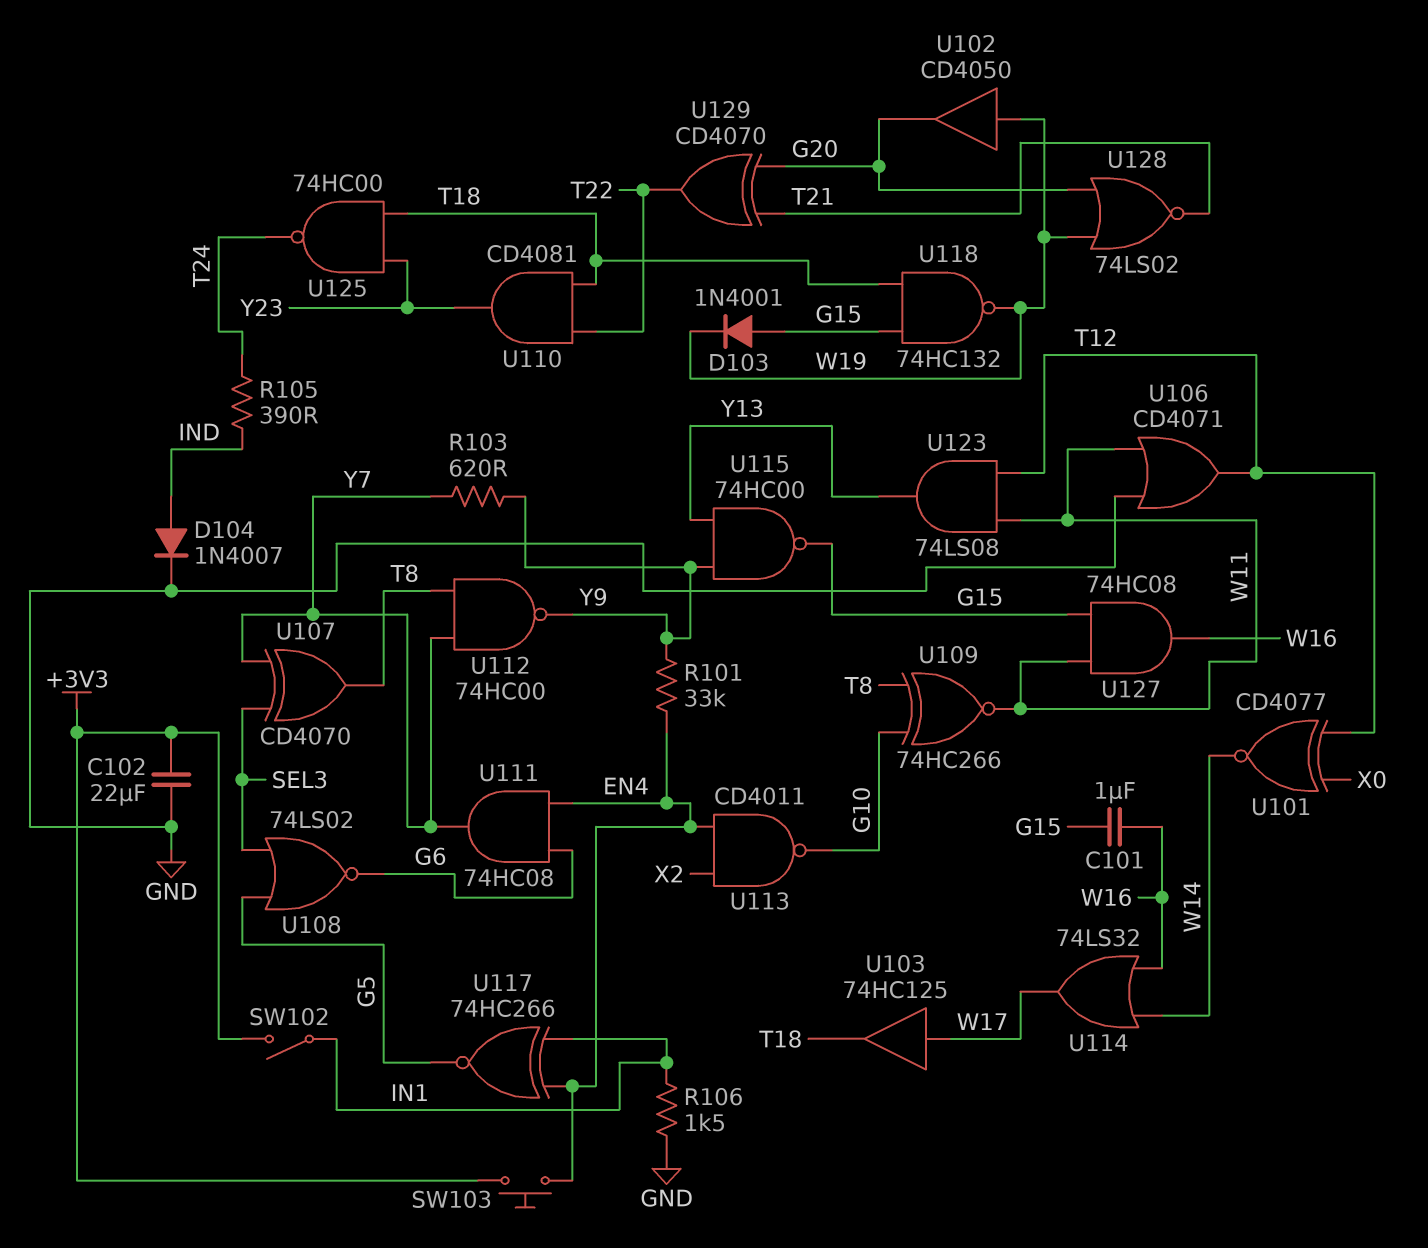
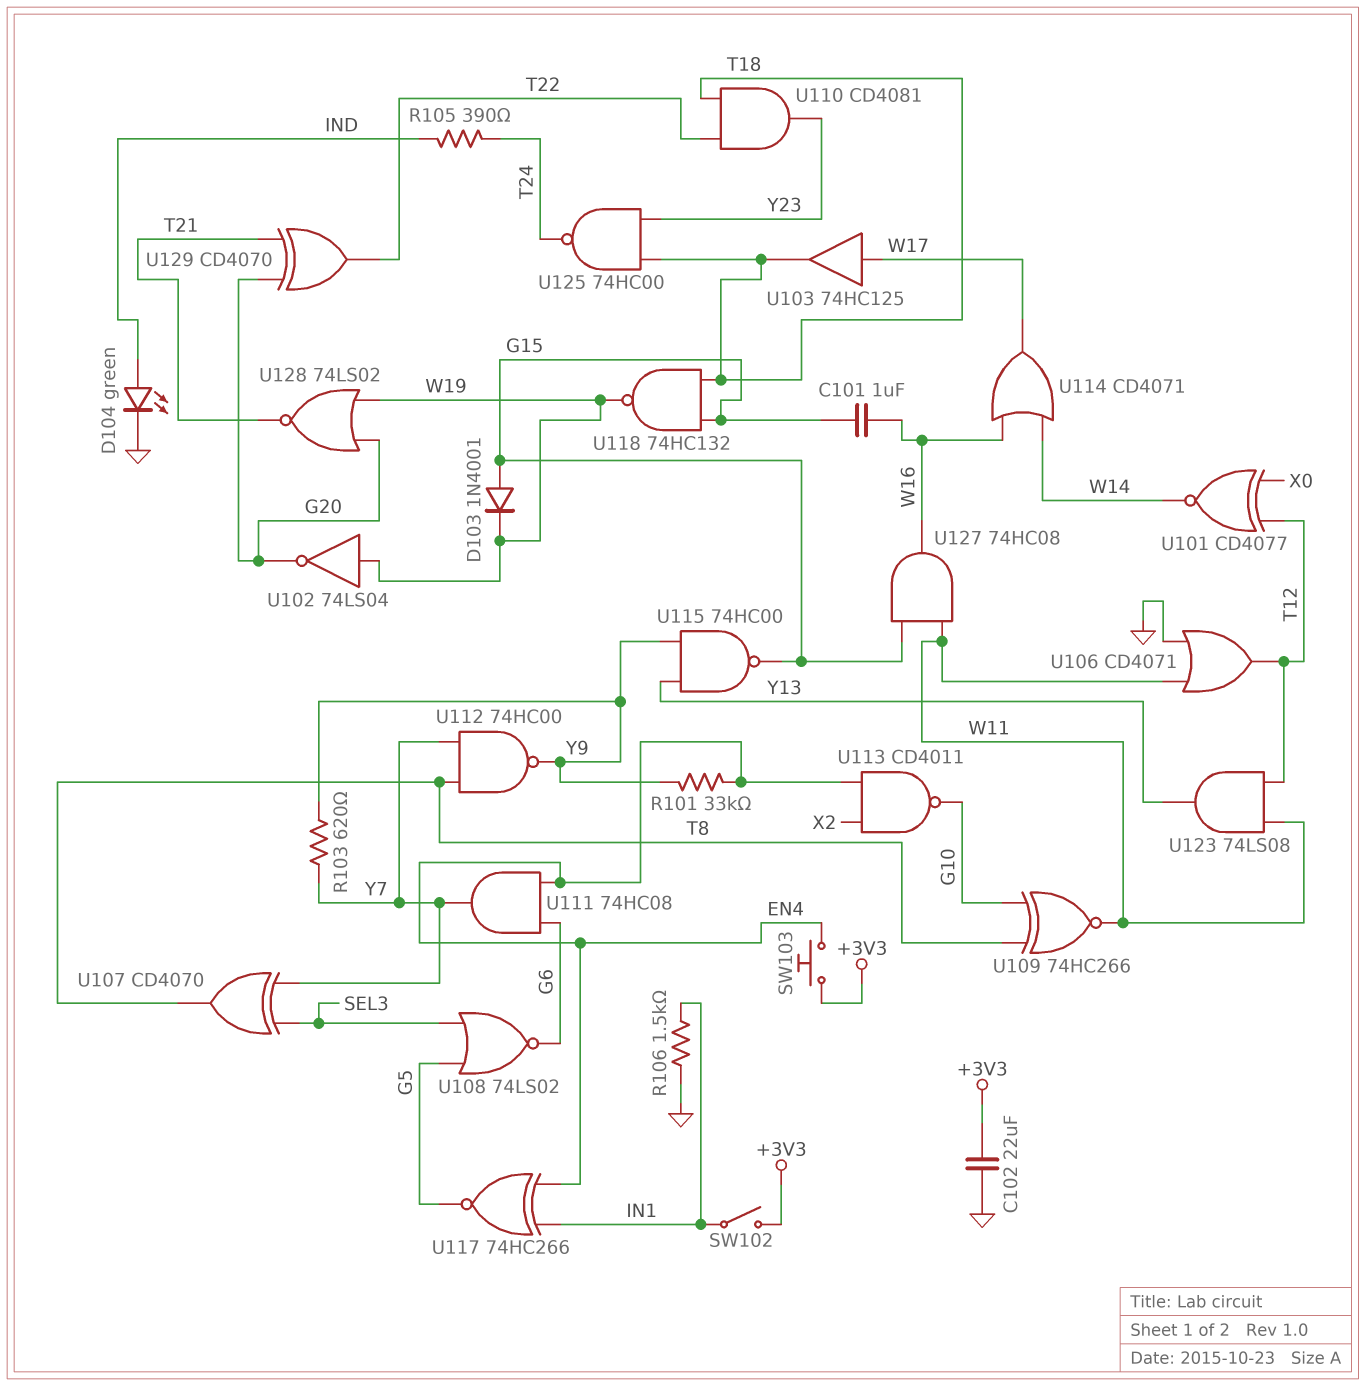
D104: diode 1N4007 (A IND, K GND) -> LED green (A IND, K GND)
U102: buffer CD4050 (in W19, out G20) -> NOT 74LS04 (in W19, out G20)
U114: OR 74LS32 (in W14, in W16, out W17) -> OR CD4071 (in W14, in W16, out W17)

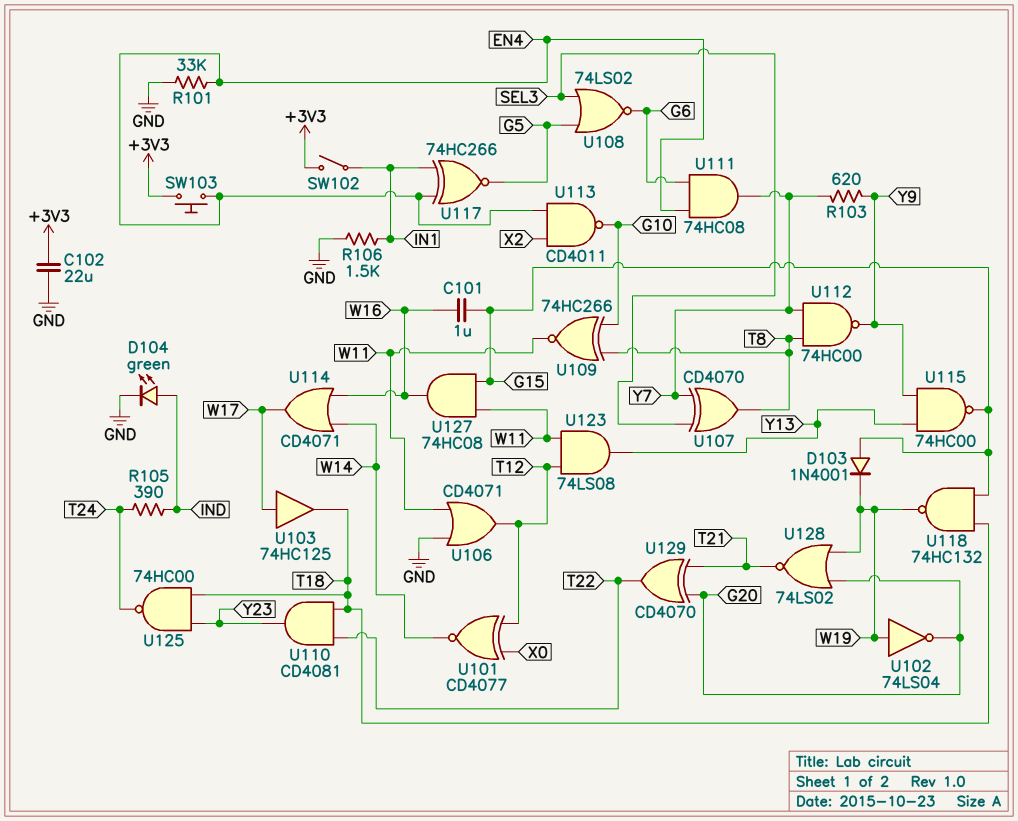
R101: 33k (EN4, Y9) -> 33k (EN4, GND)

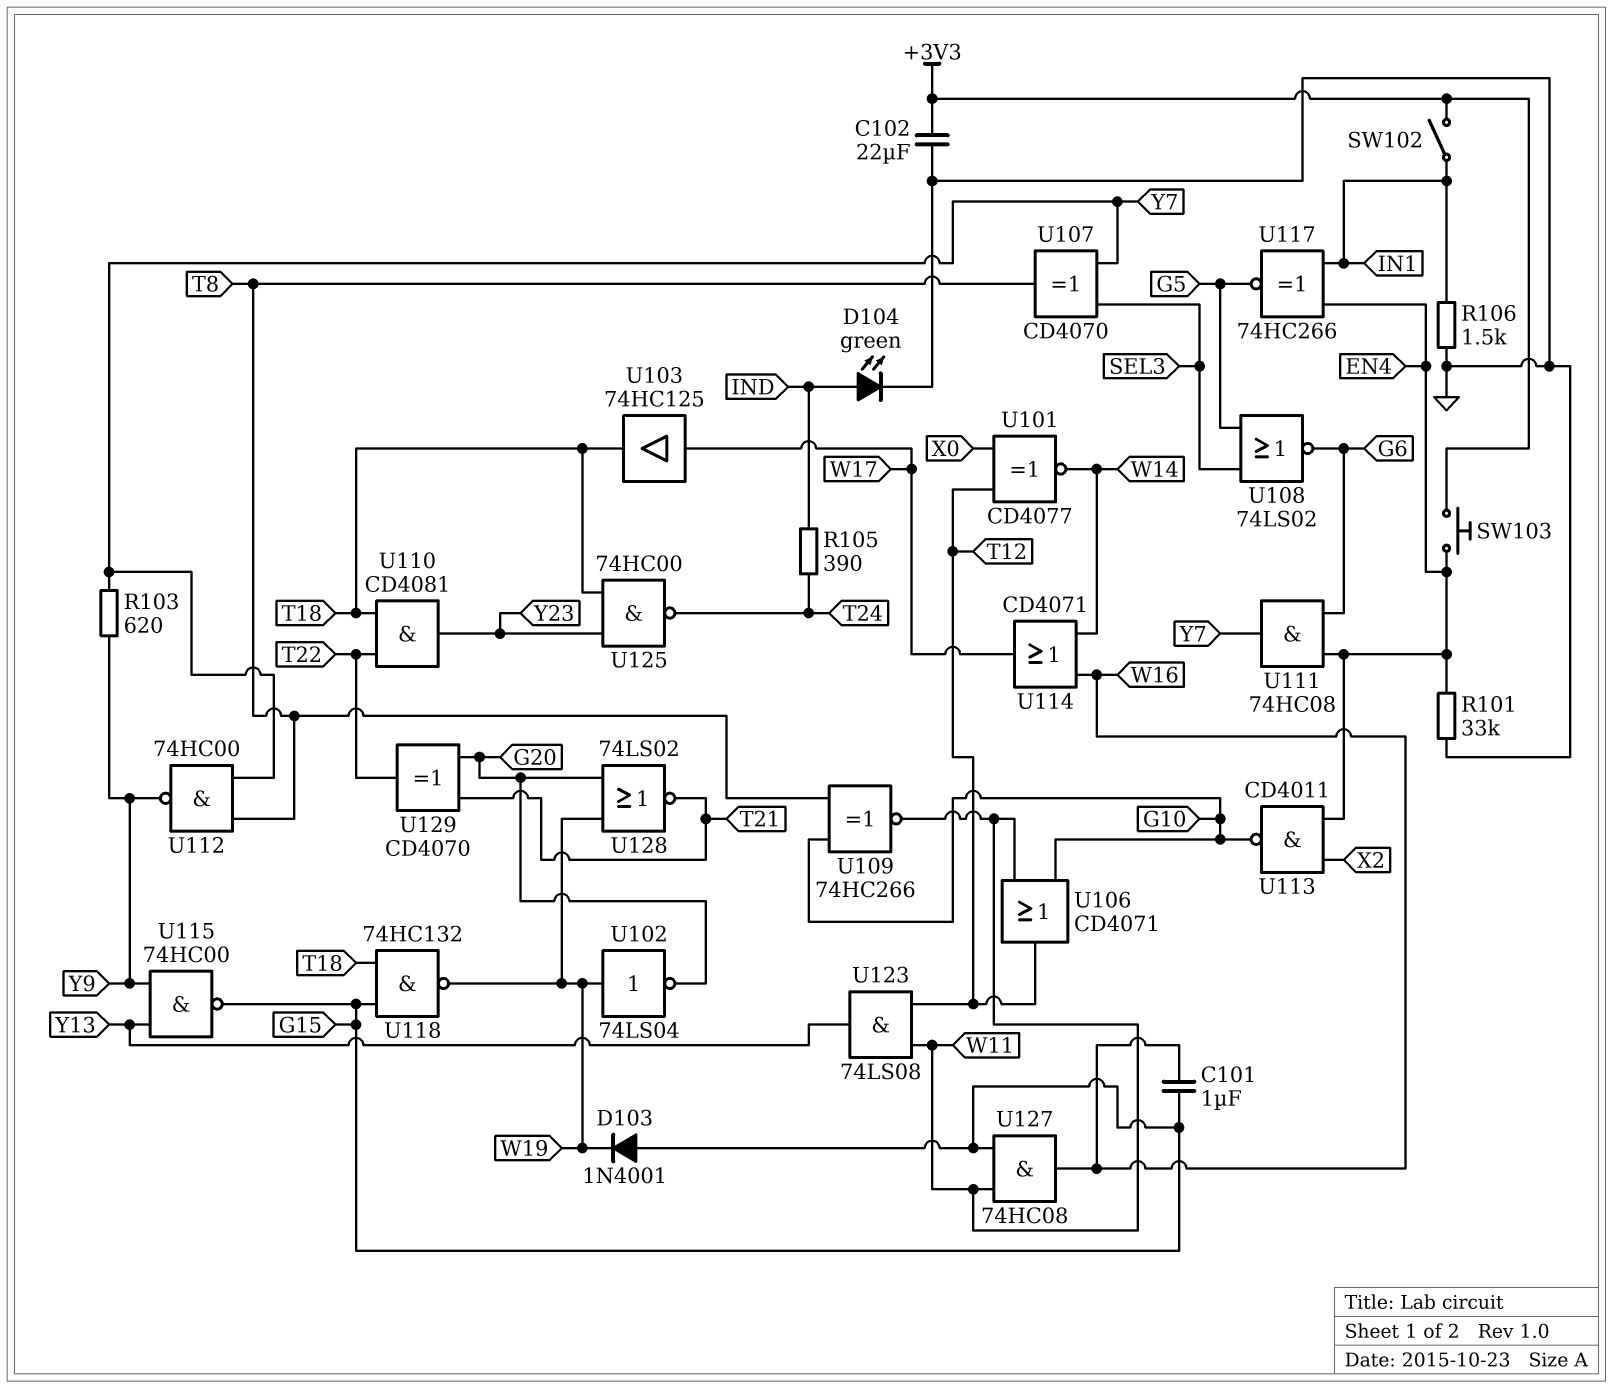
U106: OR CD4071 (in GND, in W11, out T12) -> OR CD4071 (in G10, in W11, out T12)

